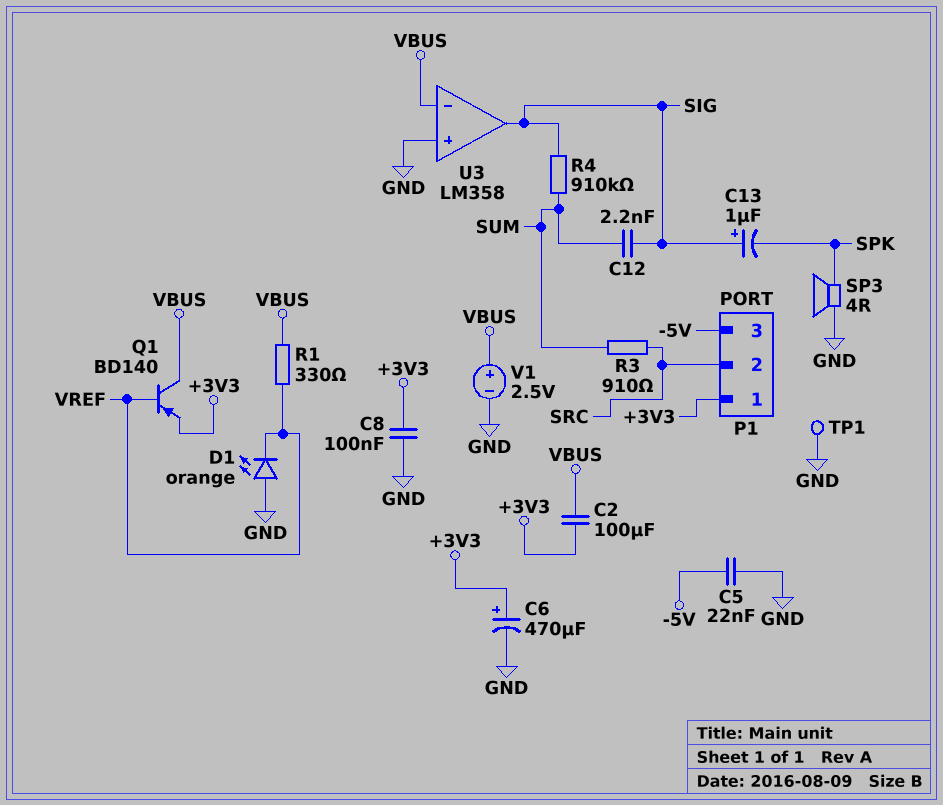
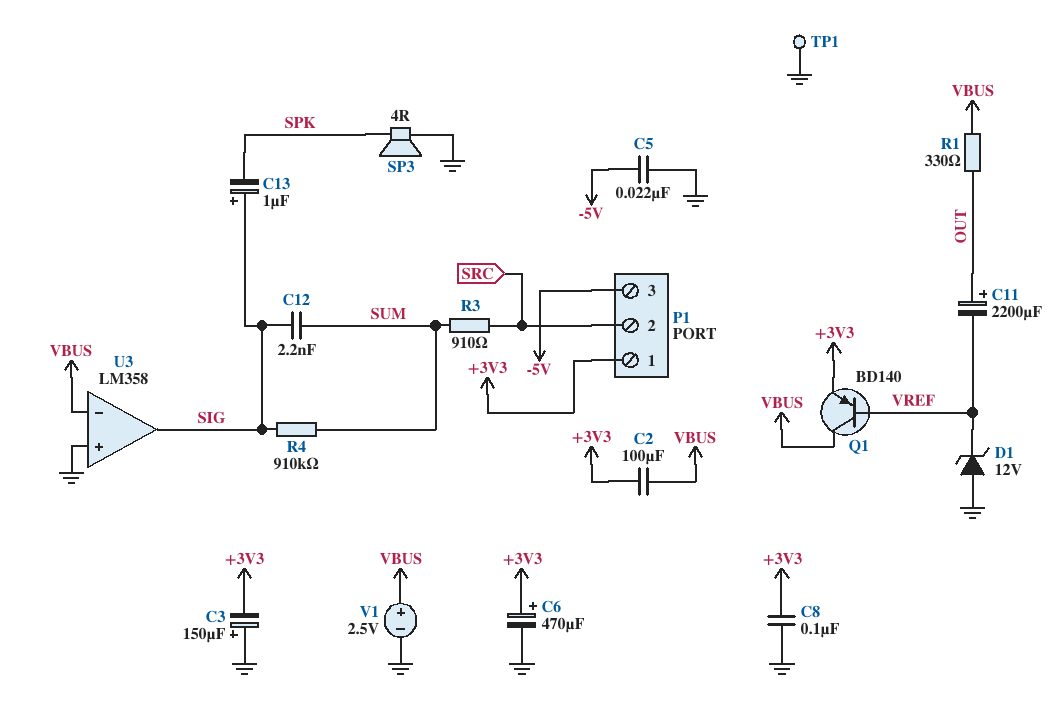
C3: none -> 150uF (plus GND, minus +3V3)
C11: none -> 2200uF (plus OUT, minus VREF)
D1: LED orange (A GND, K VREF) -> zener 12V (A GND, K VREF)
R1: 330 (VBUS, VREF) -> 330 (OUT, VBUS)

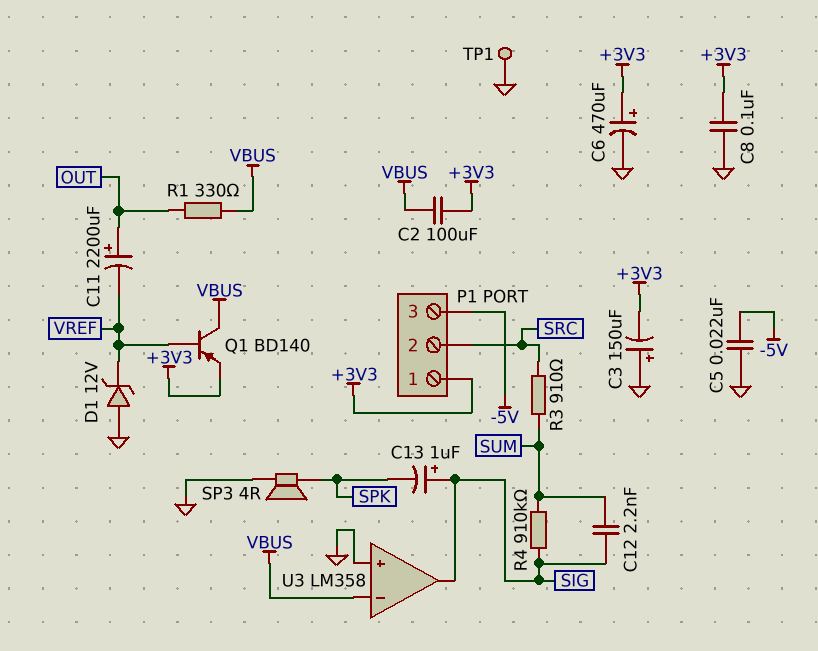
V1: 2.5V (plus VBUS, minus GND) -> none

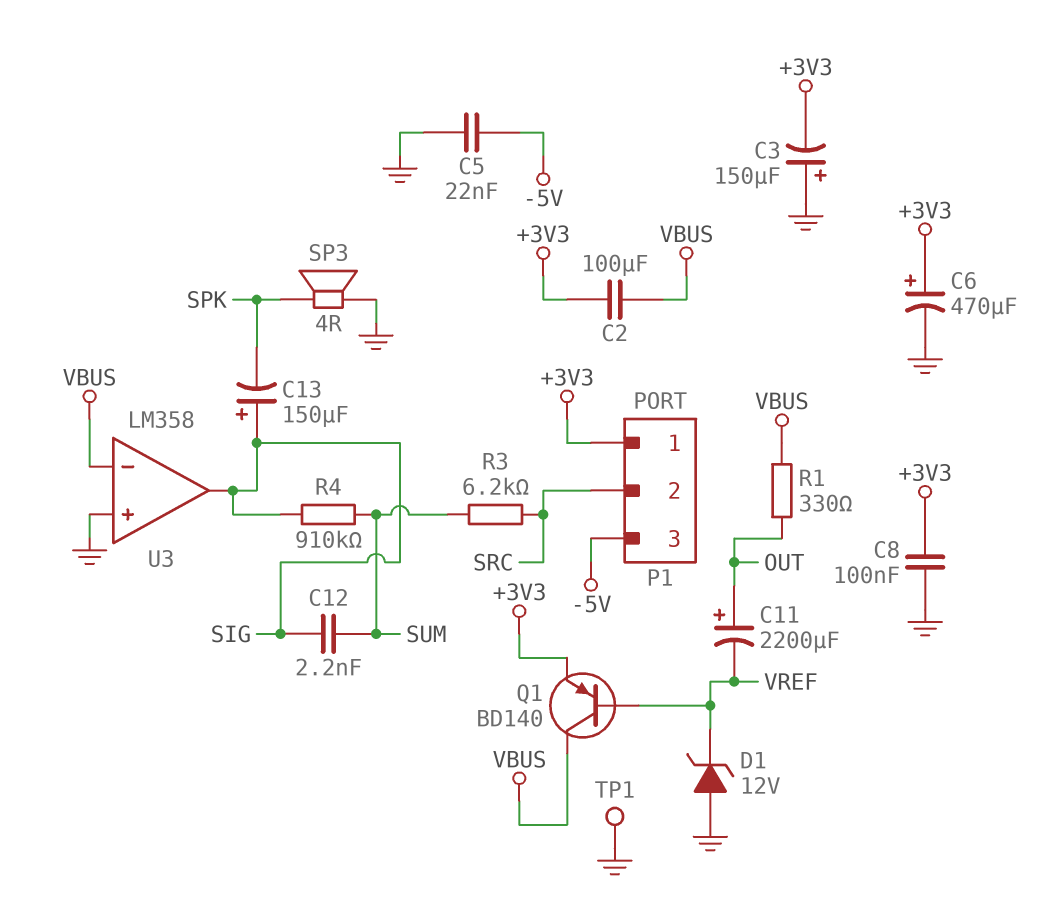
C13: 1uF (plus SIG, minus SPK) -> 150uF (plus SIG, minus SPK)
R3: 910 (SRC, SUM) -> 6.2k (SRC, SUM)

